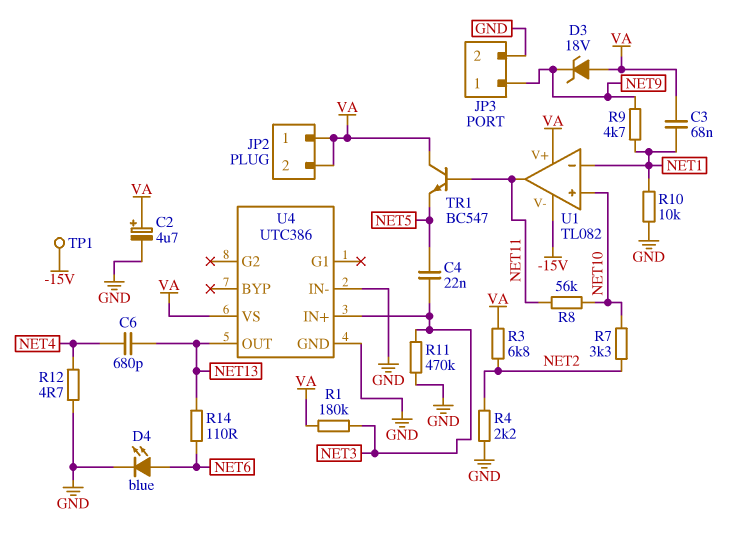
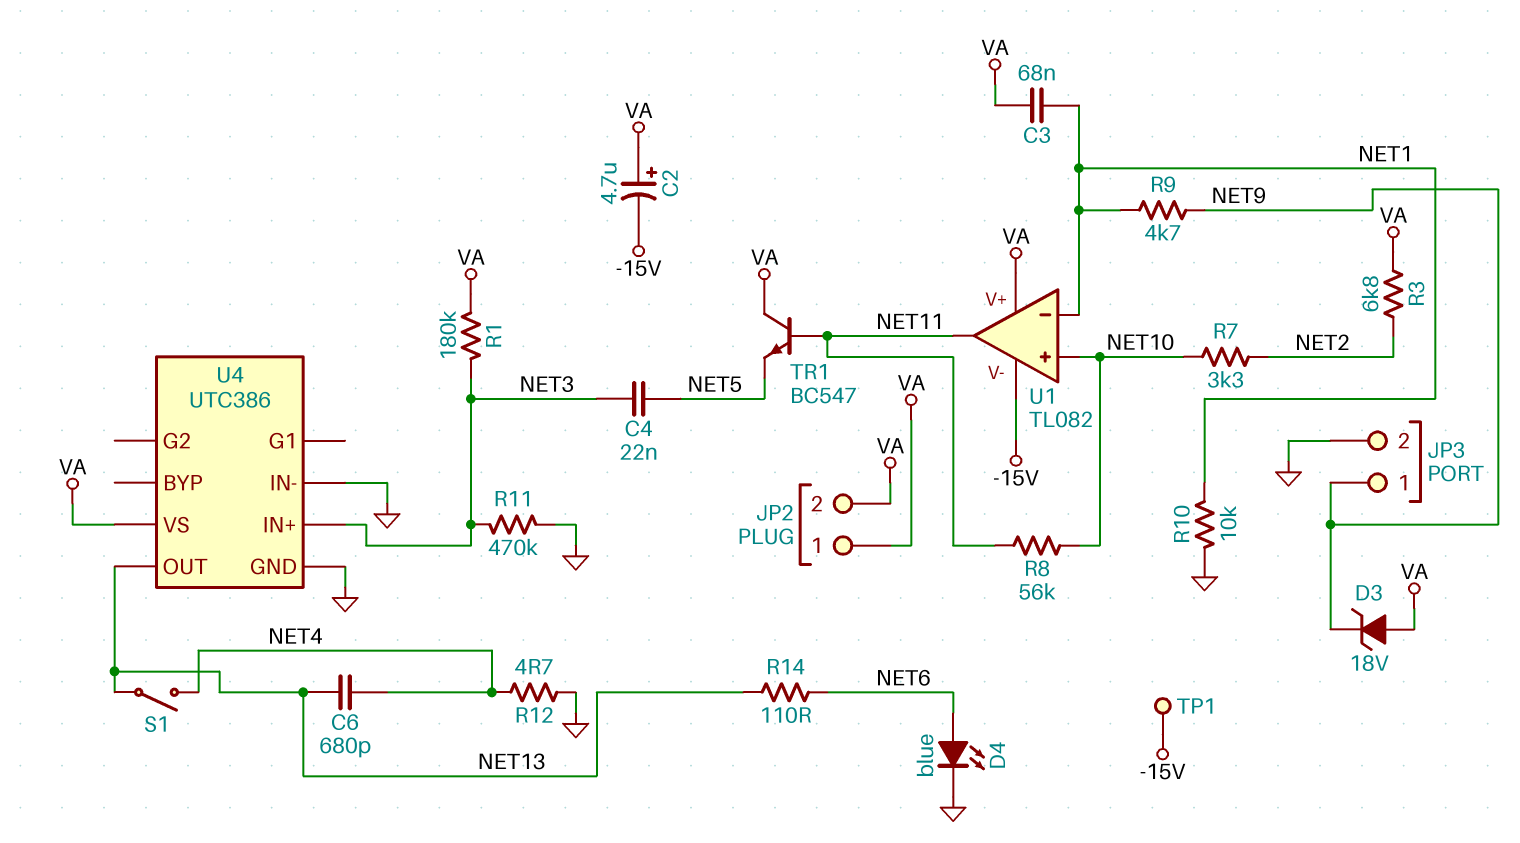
C2: 4.7uF (plus VA, minus GND) -> 4.7uF (plus VA, minus -15V)
R4: 2.2k (GND, NET2) -> none
S1: none -> switch (NET4, NET13)

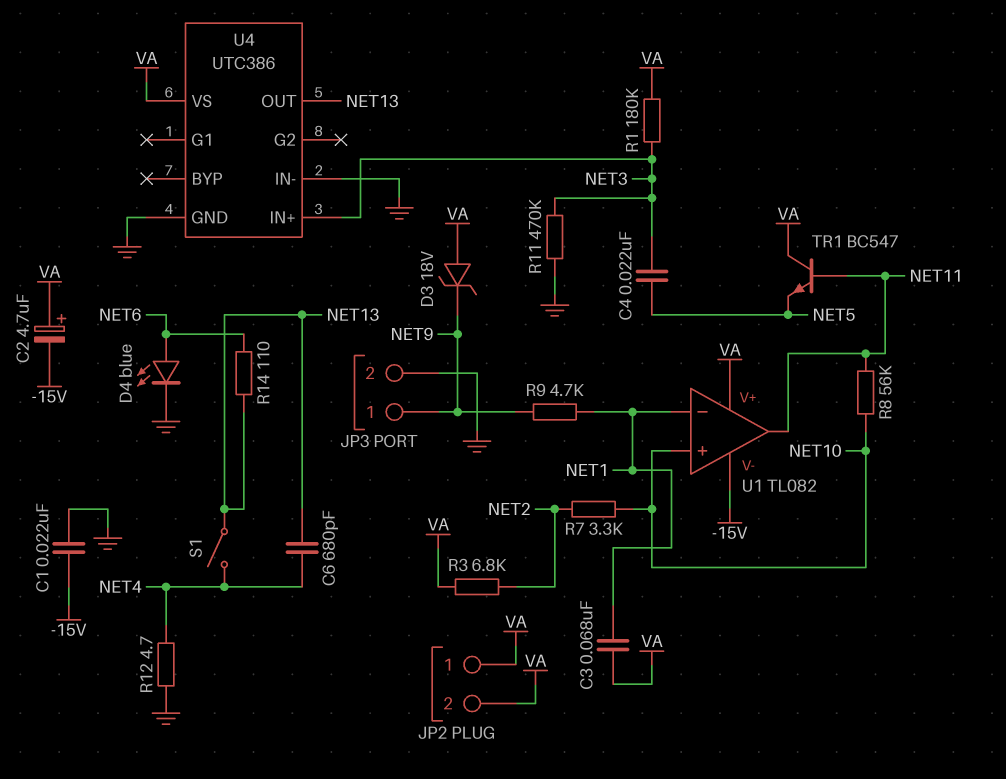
C1: none -> 22nF (-15V, GND)
R10: 10k (GND, NET1) -> none
TP1: test point (-15V) -> none

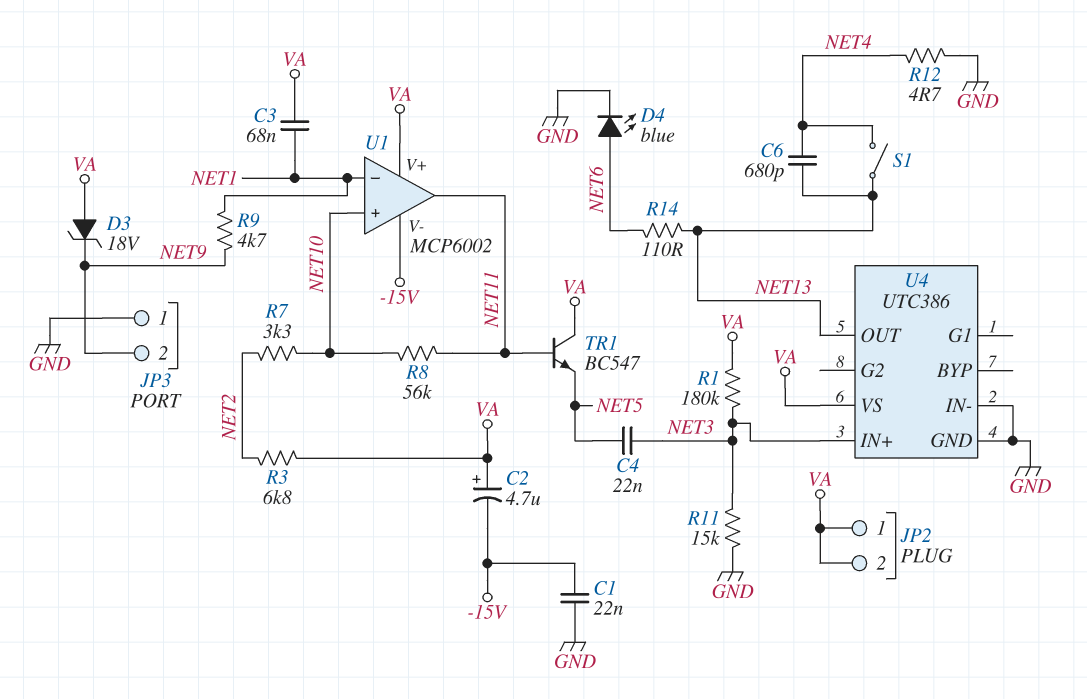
JP3 pin 1: NET9 -> GND
JP3 pin 2: GND -> NET9
R11: 470k (GND, NET3) -> 15k (GND, NET3)
U1: TL082 -> MCP6002

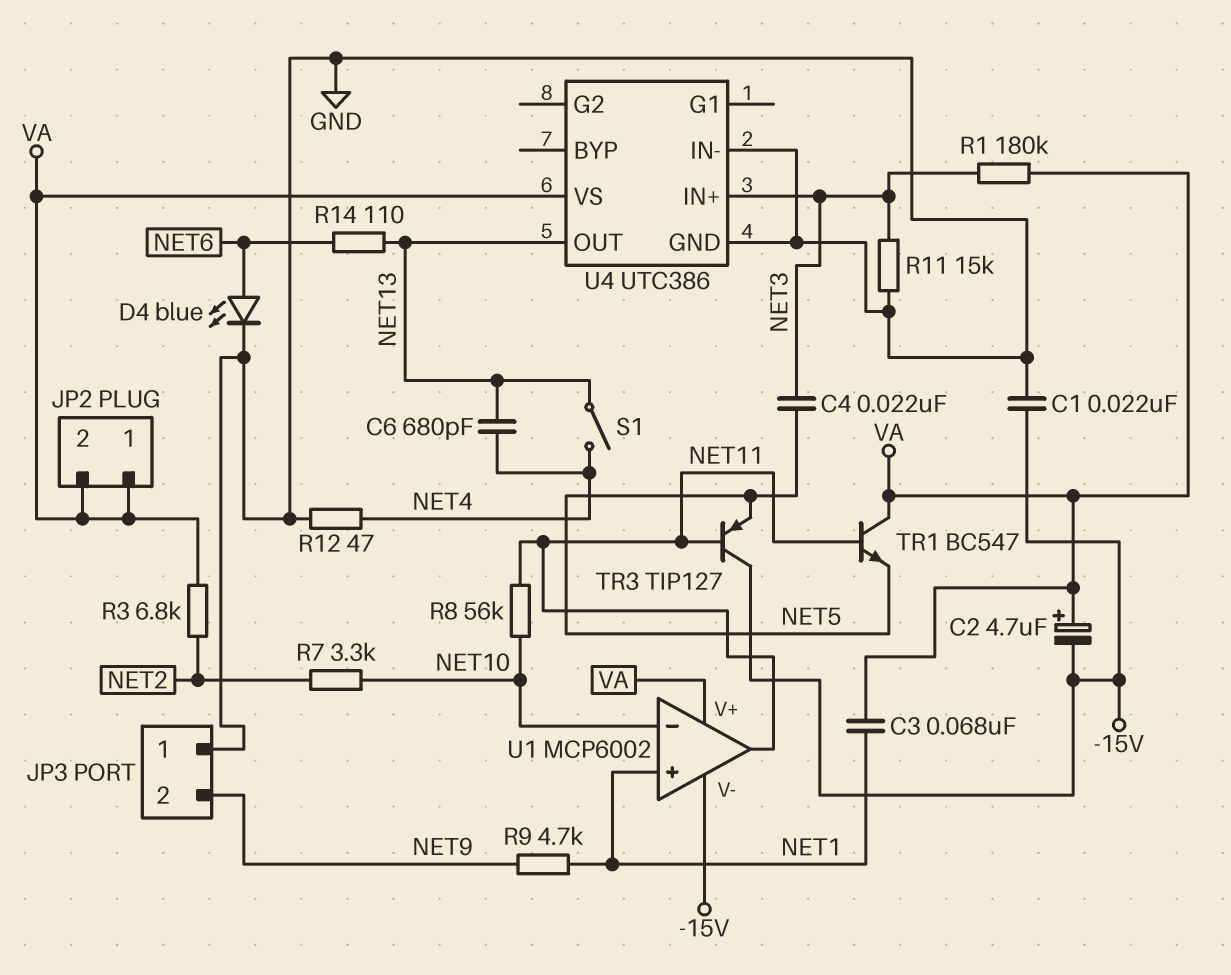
D3: zener 18V (A VA, K NET9) -> none
R12: 4.7 (GND, NET4) -> 47 (GND, NET4)
TR3: none -> PNP TIP127 (B NET11, C -15V, E NET5)
U1 pin in+: NET10 -> NET1
U1 pin in-: NET1 -> NET10

